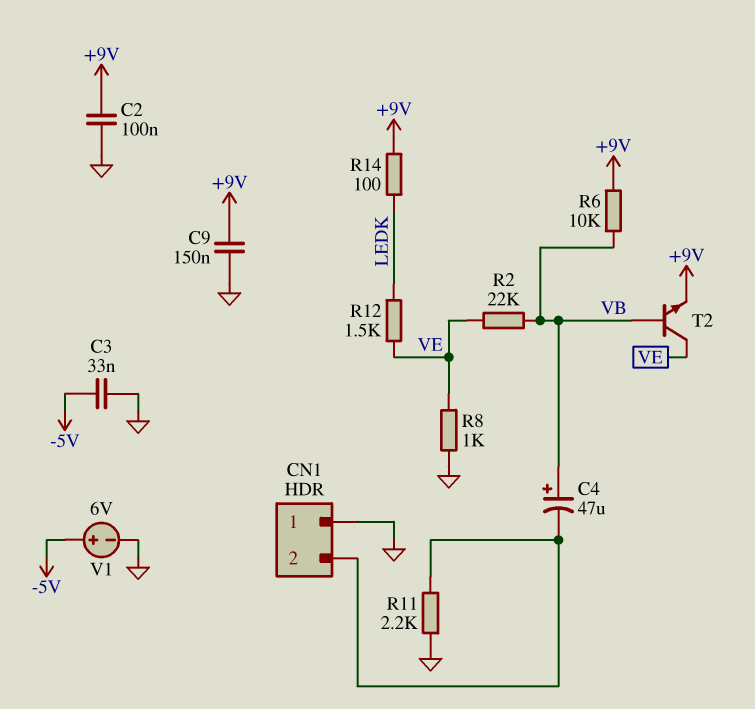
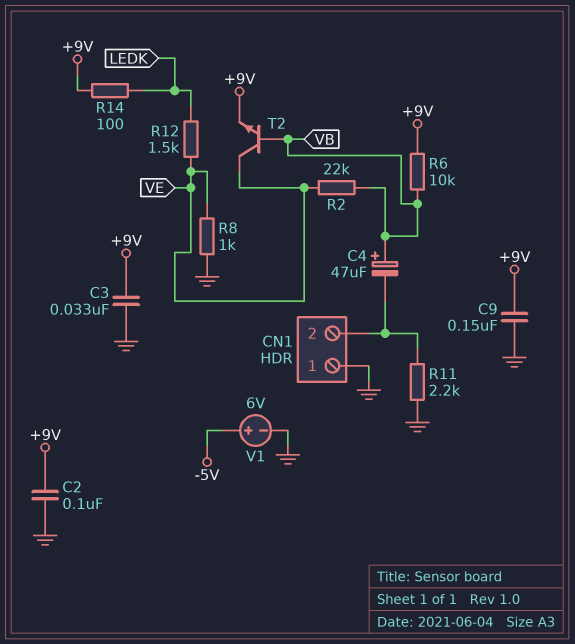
C3: 33nF (-5V, GND) -> 33nF (+9V, GND)

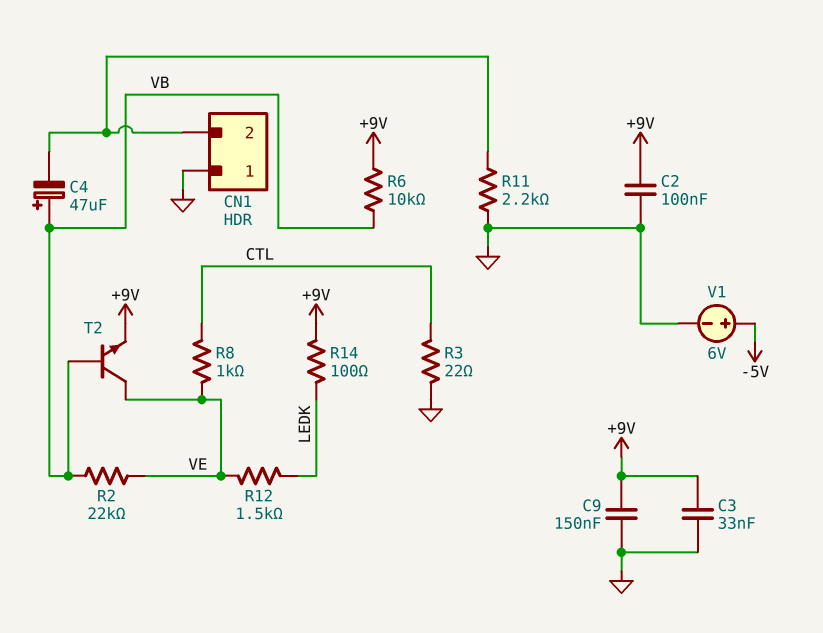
R3: none -> 22 (CTL, GND)
R8: 1k (GND, VE) -> 1k (CTL, VE)

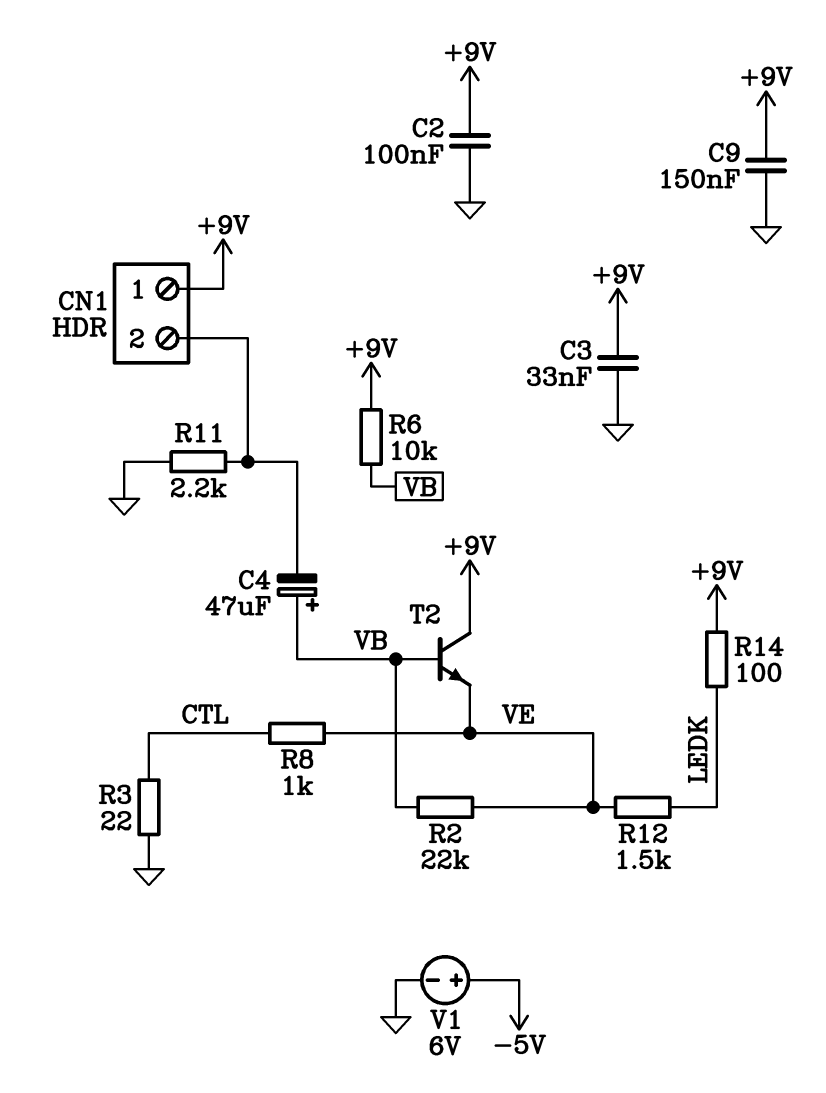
CN1 pin 1: GND -> +9V
T2: NPN (B VB, C VE, E +9V) -> NPN (B VB, C +9V, E VE)

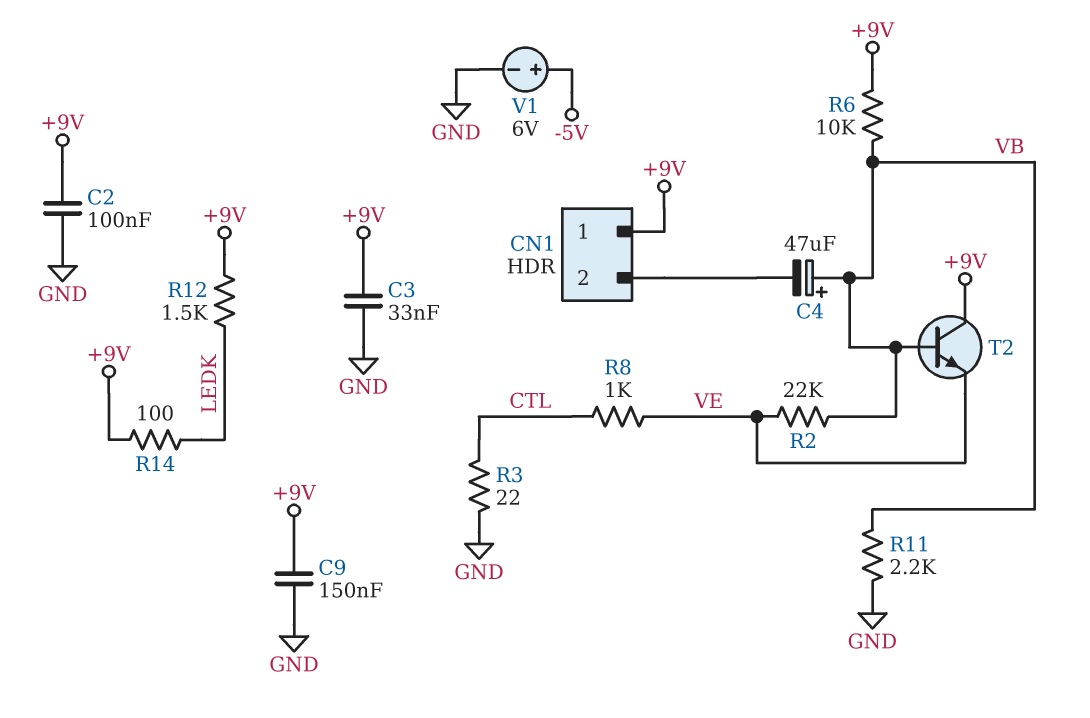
R11: 2.2k (CN1/2, GND) -> 2.2k (GND, VB)
R12: 1.5k (LEDK, VE) -> 1.5k (+9V, LEDK)

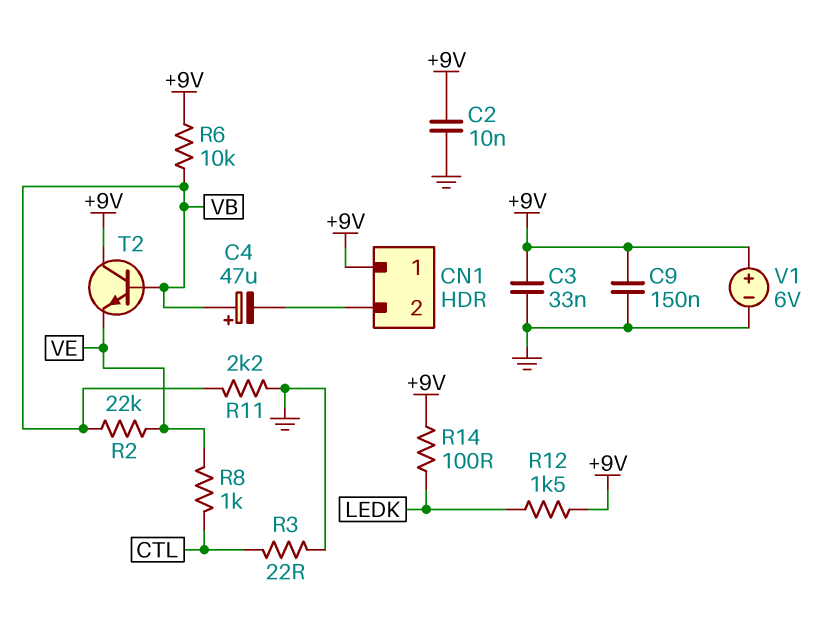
C2: 100nF (+9V, GND) -> 10nF (+9V, GND)
V1: 6V (plus -5V, minus GND) -> 6V (plus +9V, minus GND)

